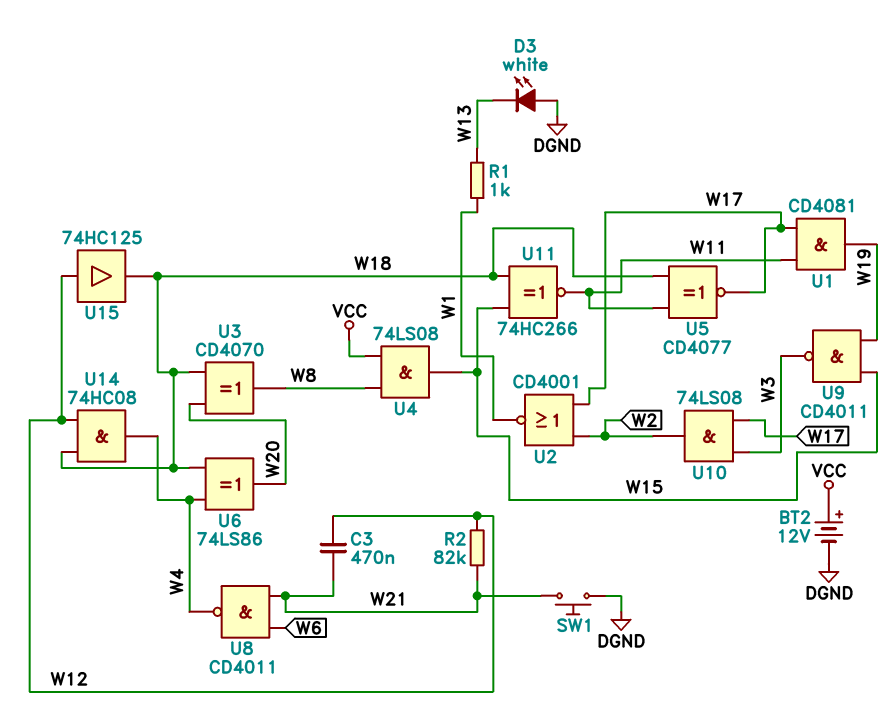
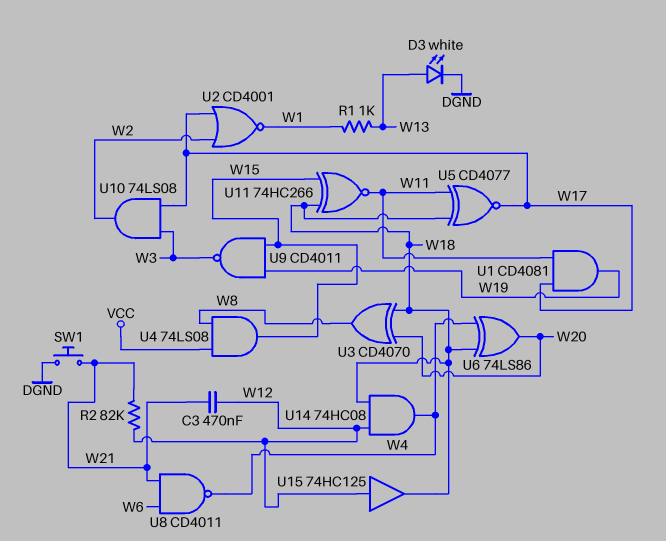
BT2: 12V (plus VCC, minus DGND) -> none
D3: LED white (A DGND, K W13) -> LED white (A W13, K DGND)

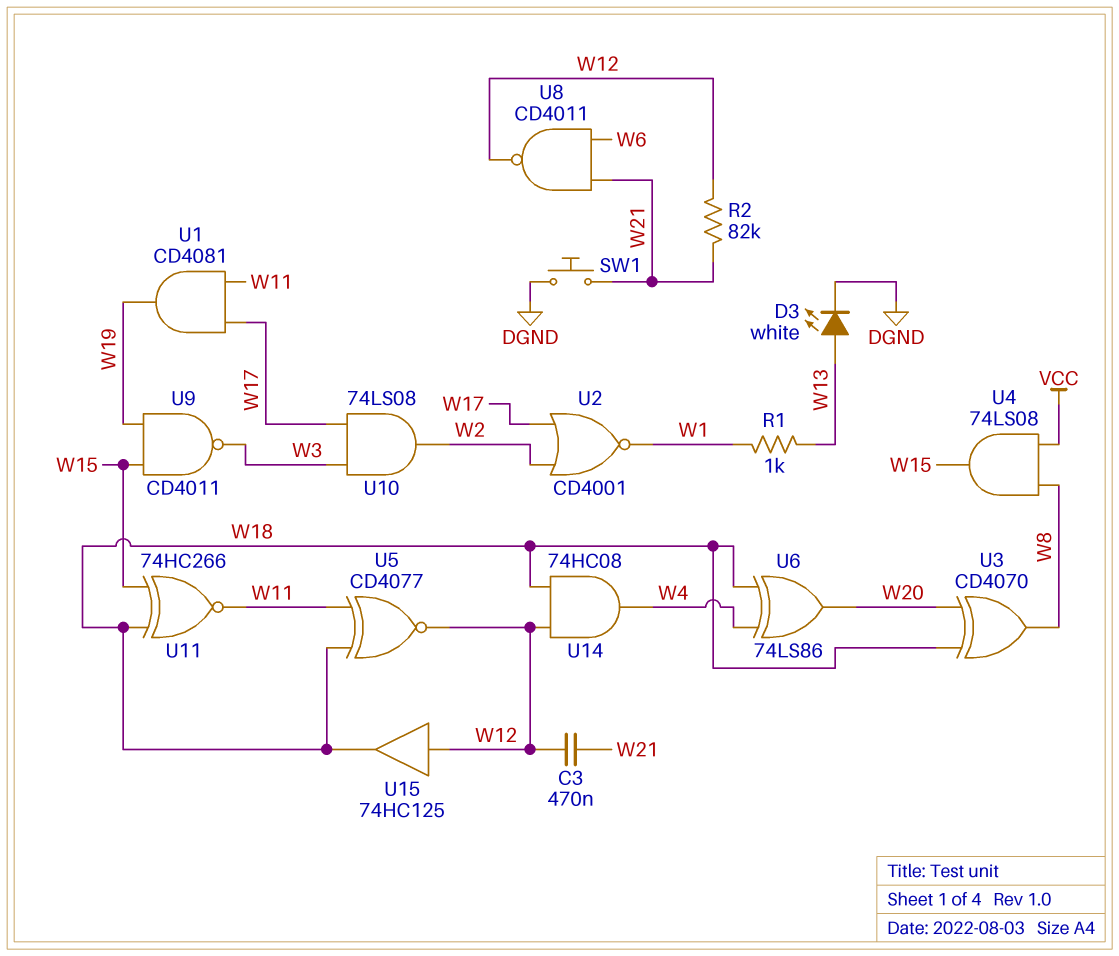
U5: XNOR CD4077 (in W11, in W18, out W17) -> XNOR CD4077 (in W11, in W18, out W12)
U8: NAND CD4011 (in W6, in W21, out W4) -> NAND CD4011 (in W6, in W21, out W12)

